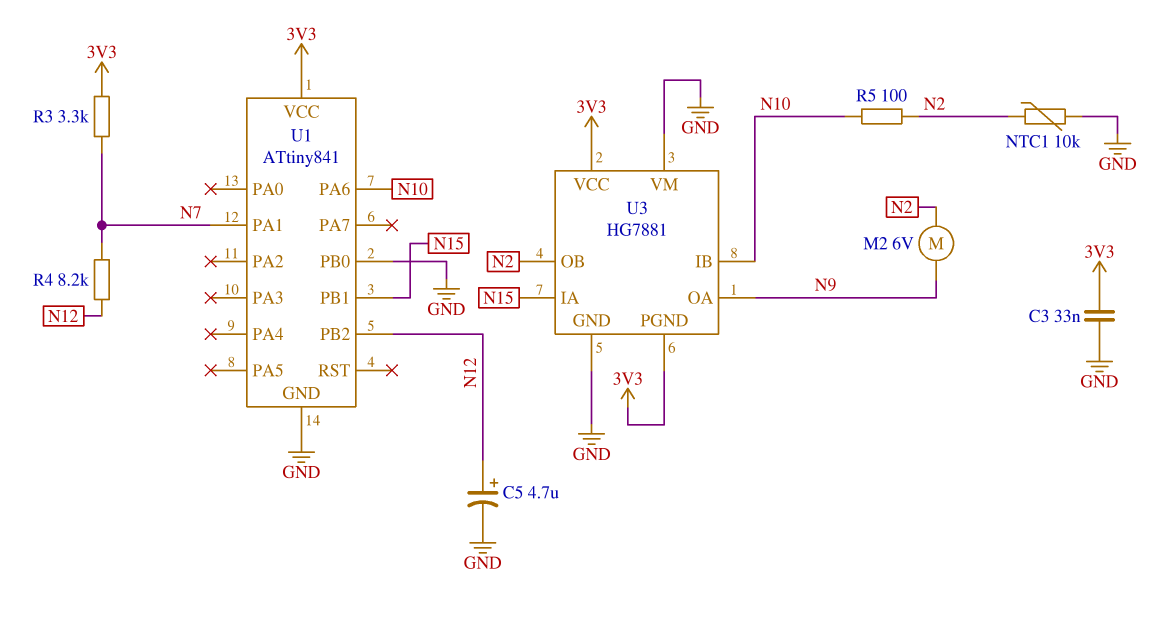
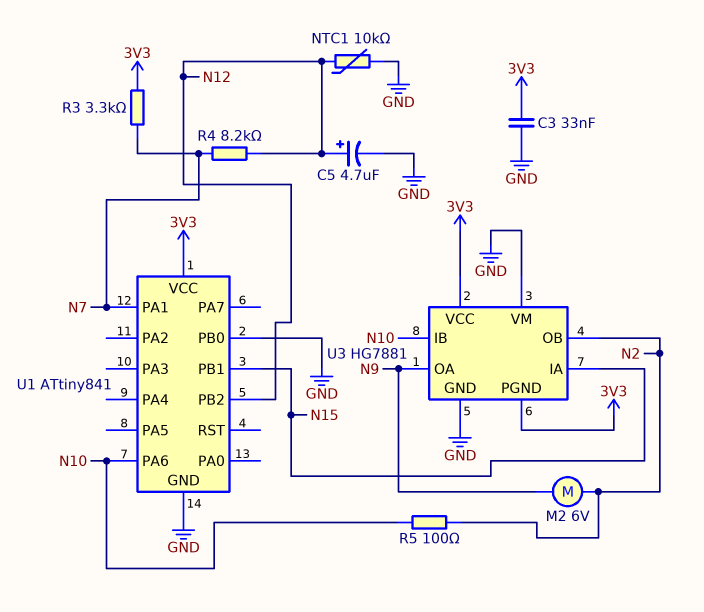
NTC1: 10k (GND, N2) -> 10k (GND, N12)

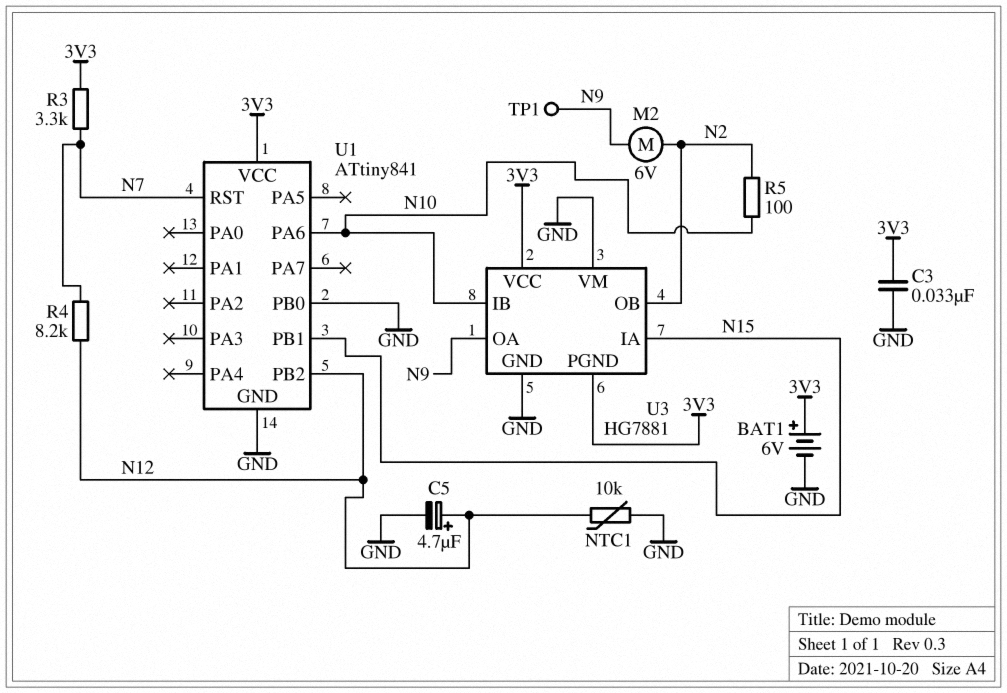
BAT1: none -> 6V (plus 3V3, minus GND)
TP1: none -> test point (N9)
U1 pin PA1: N7 -> none
U1 pin RST: none -> N7

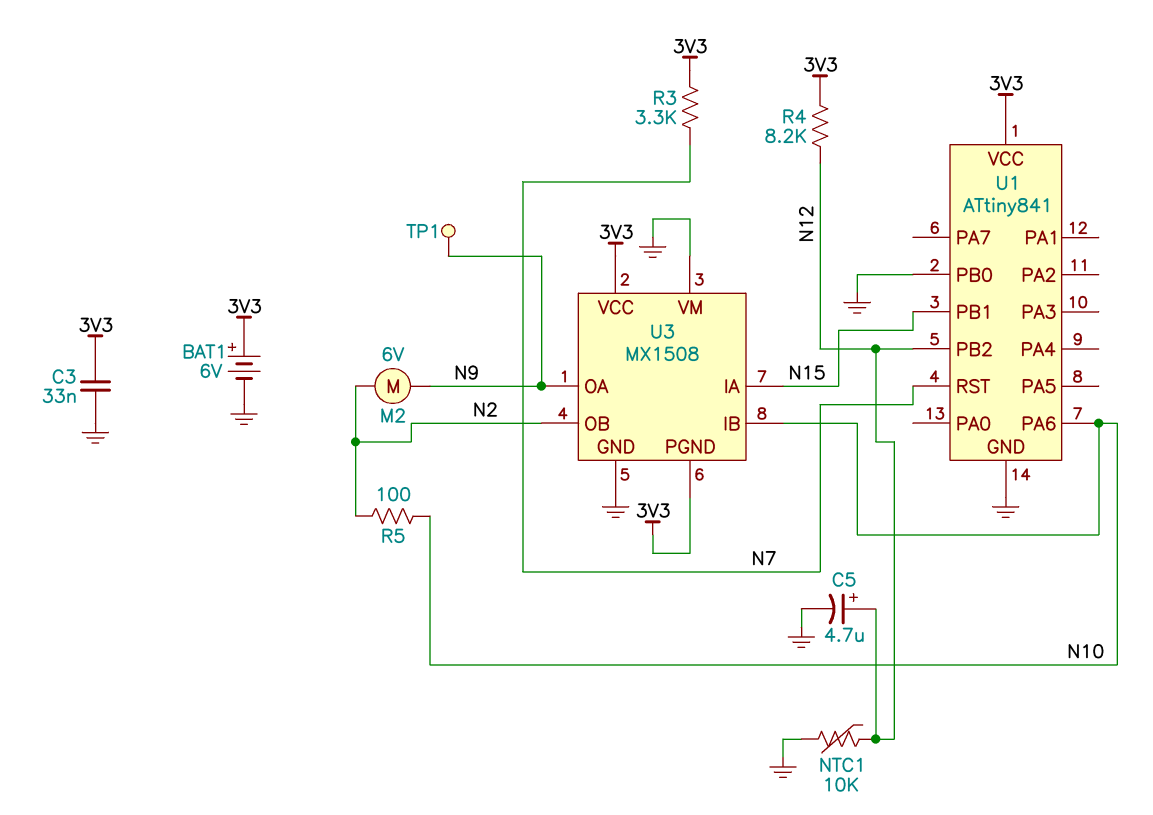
R4: 8.2k (N7, N12) -> 8.2k (3V3, N12)
U3: HG7881 -> MX1508

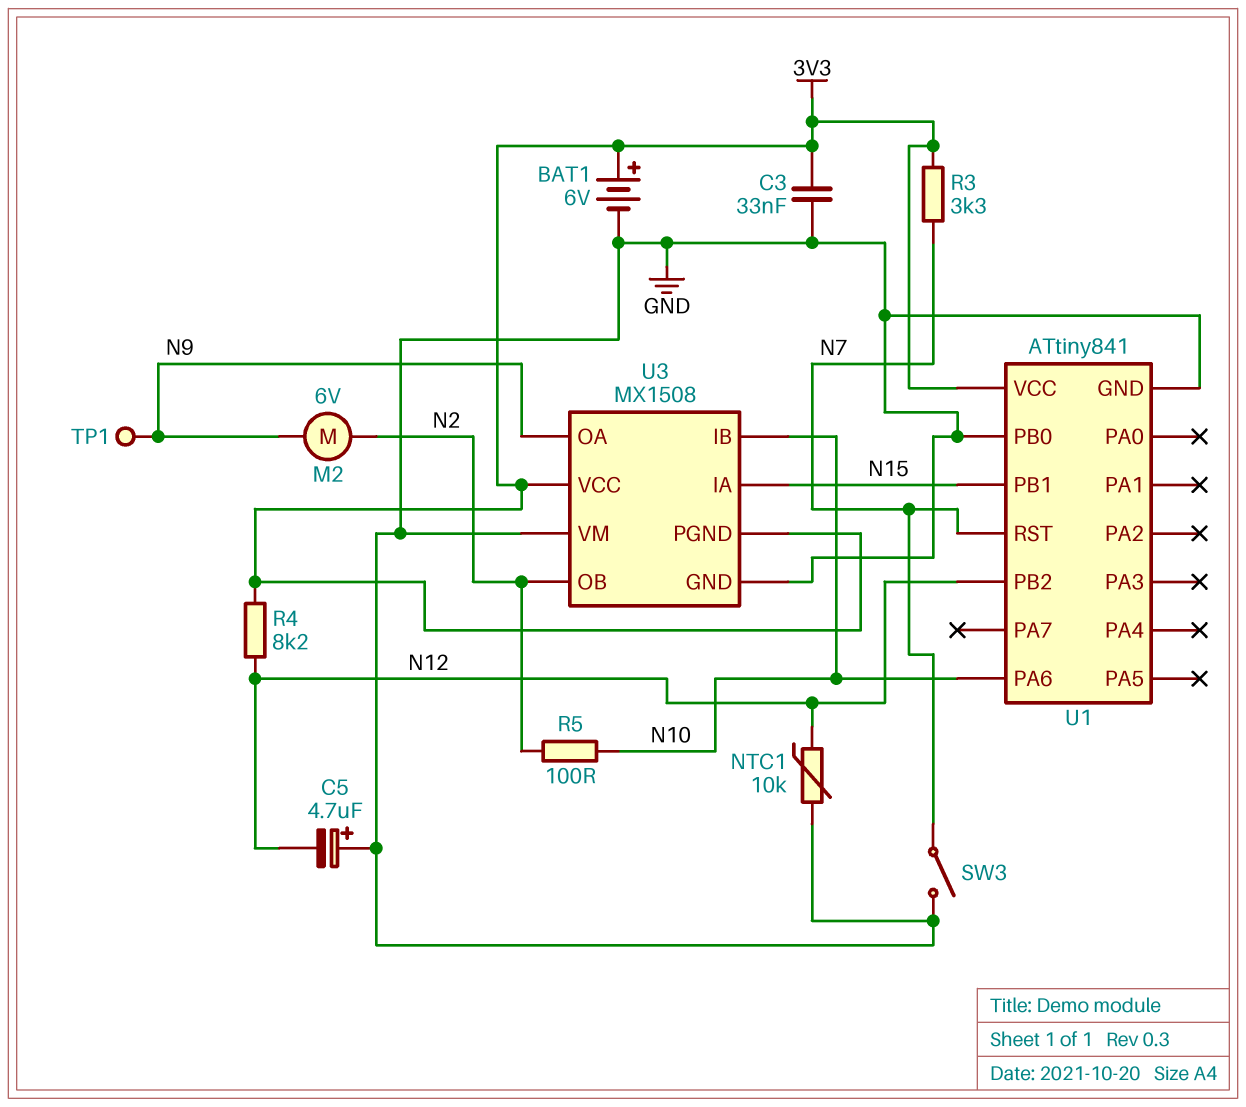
C5: 4.7uF (plus N12, minus GND) -> 4.7uF (plus GND, minus N12)
SW3: none -> switch (GND, N7)

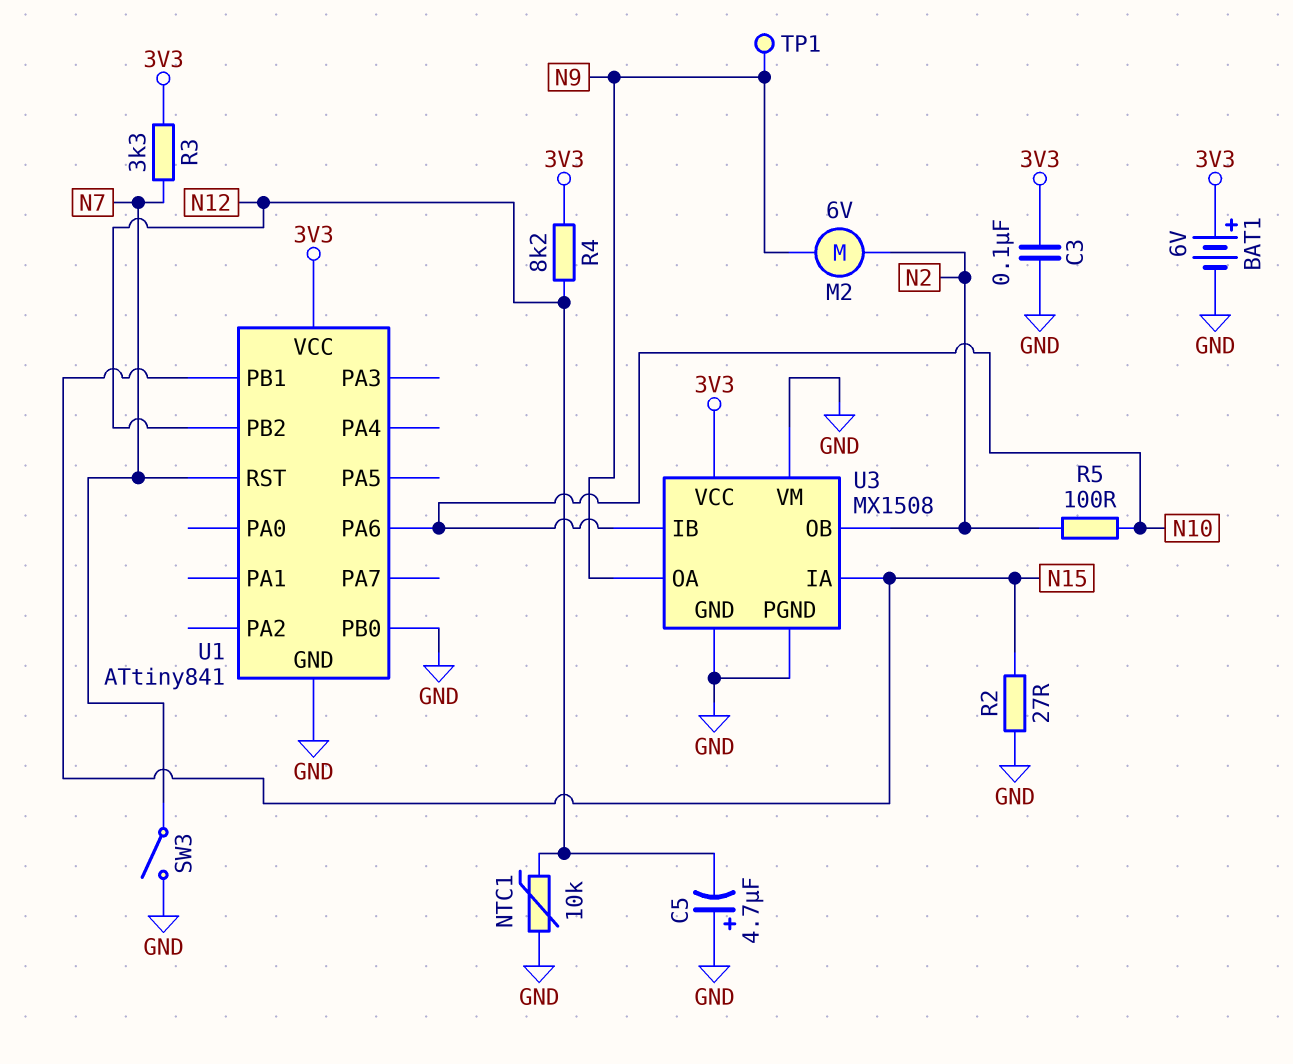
C3: 33nF (3V3, GND) -> 100nF (3V3, GND)
R2: none -> 27 (GND, N15)
U3 pin PGND: 3V3 -> GND

